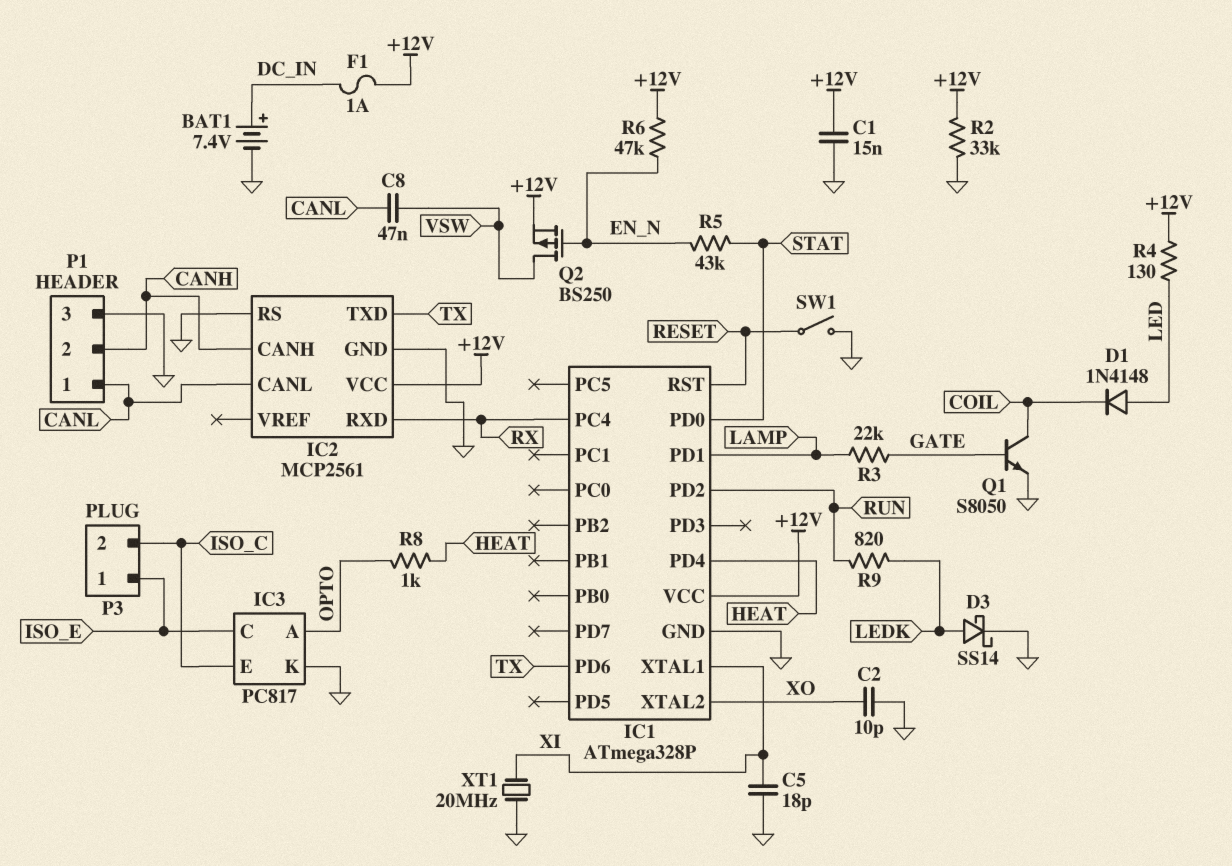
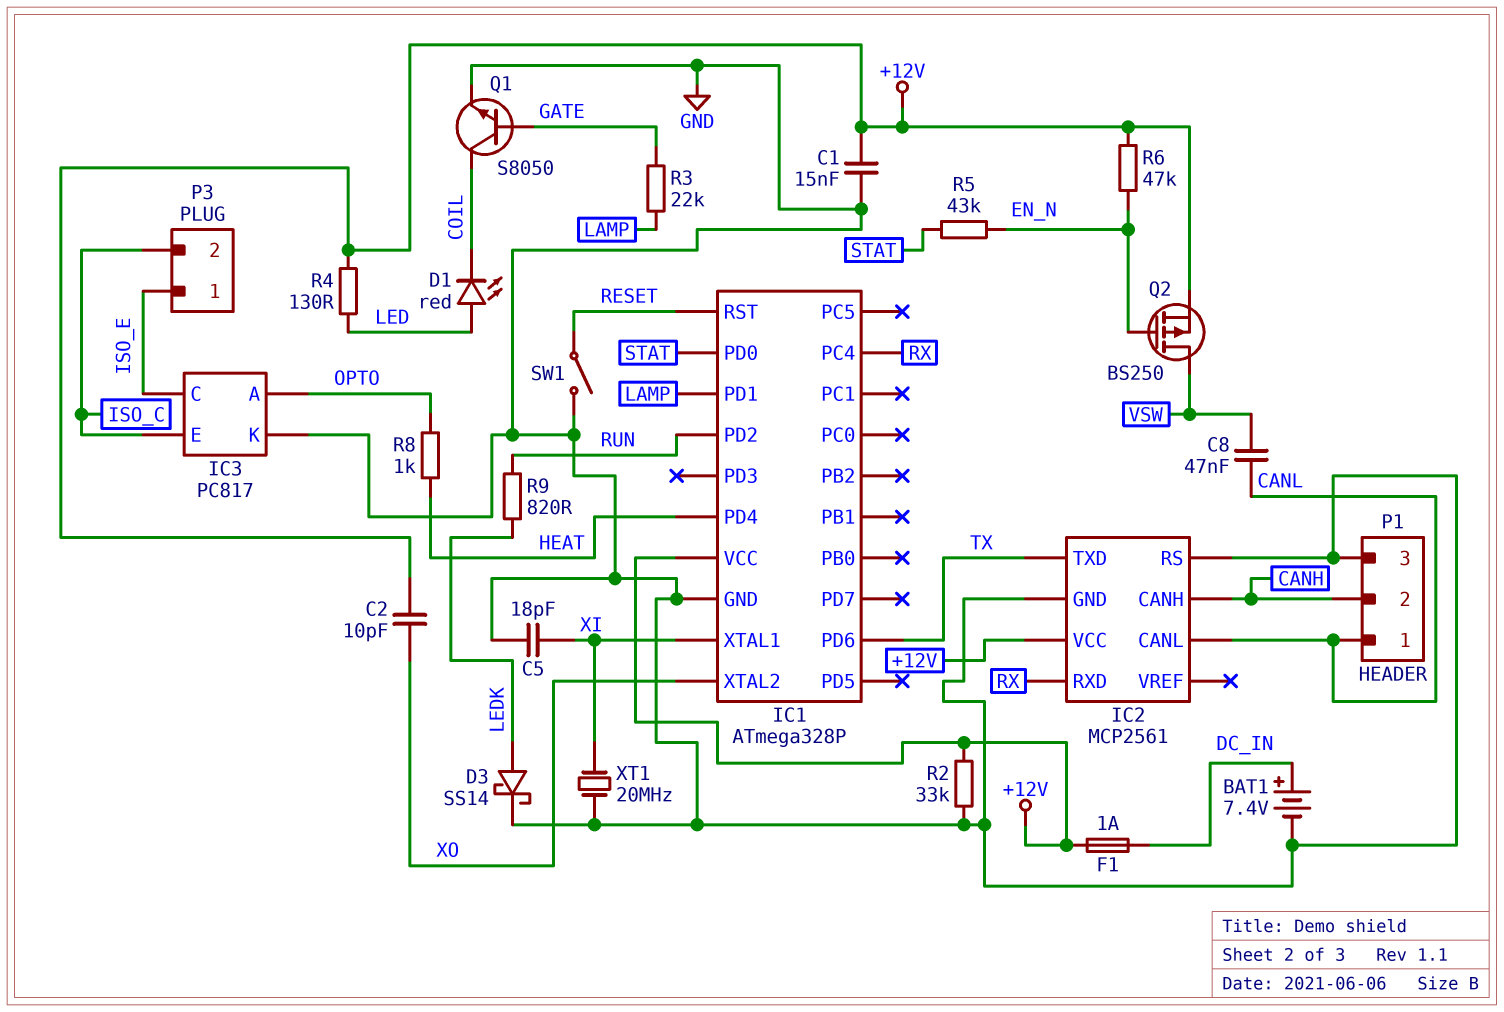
C2: 10pF (GND, XO) -> 10pF (+12V, XO)
D1: diode 1N4148 (A LED, K COIL) -> LED red (A LED, K COIL)

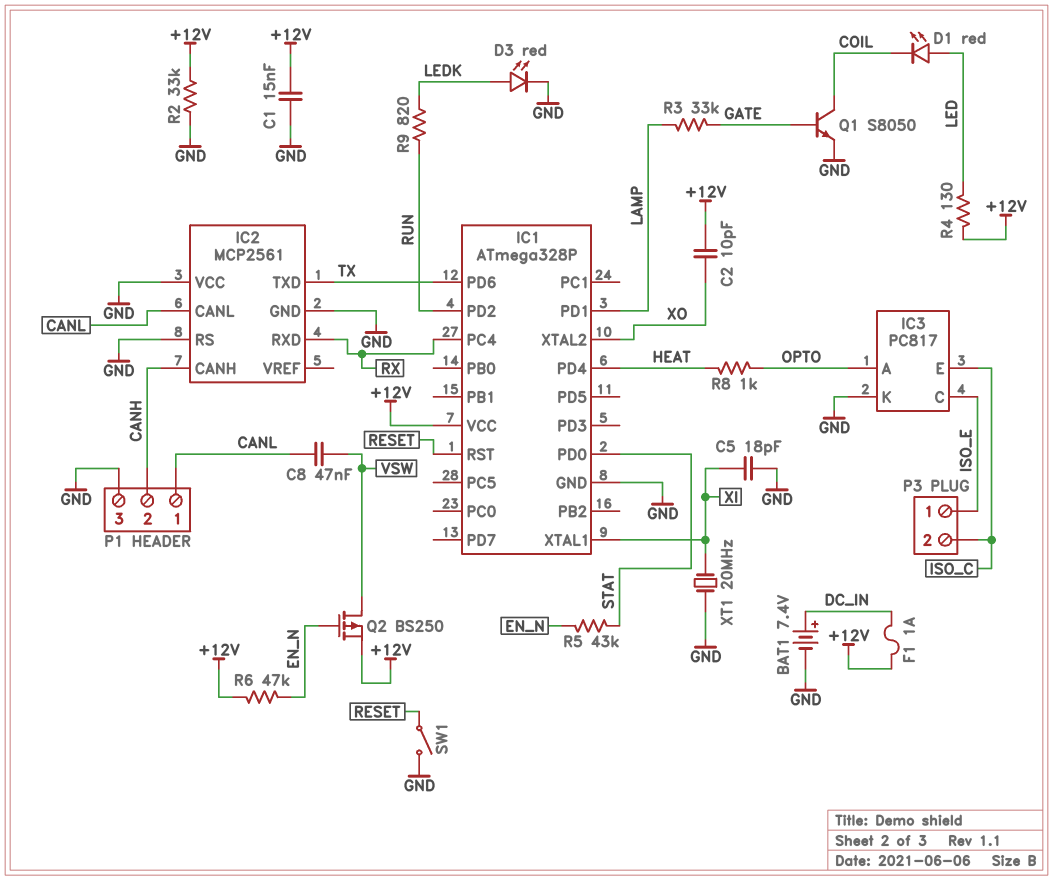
D3: schottky SS14 (A LEDK, K GND) -> LED red (A LEDK, K GND)
IC2 pin VCC: +12V -> GND
R3: 22k (GATE, LAMP) -> 33k (GATE, LAMP)

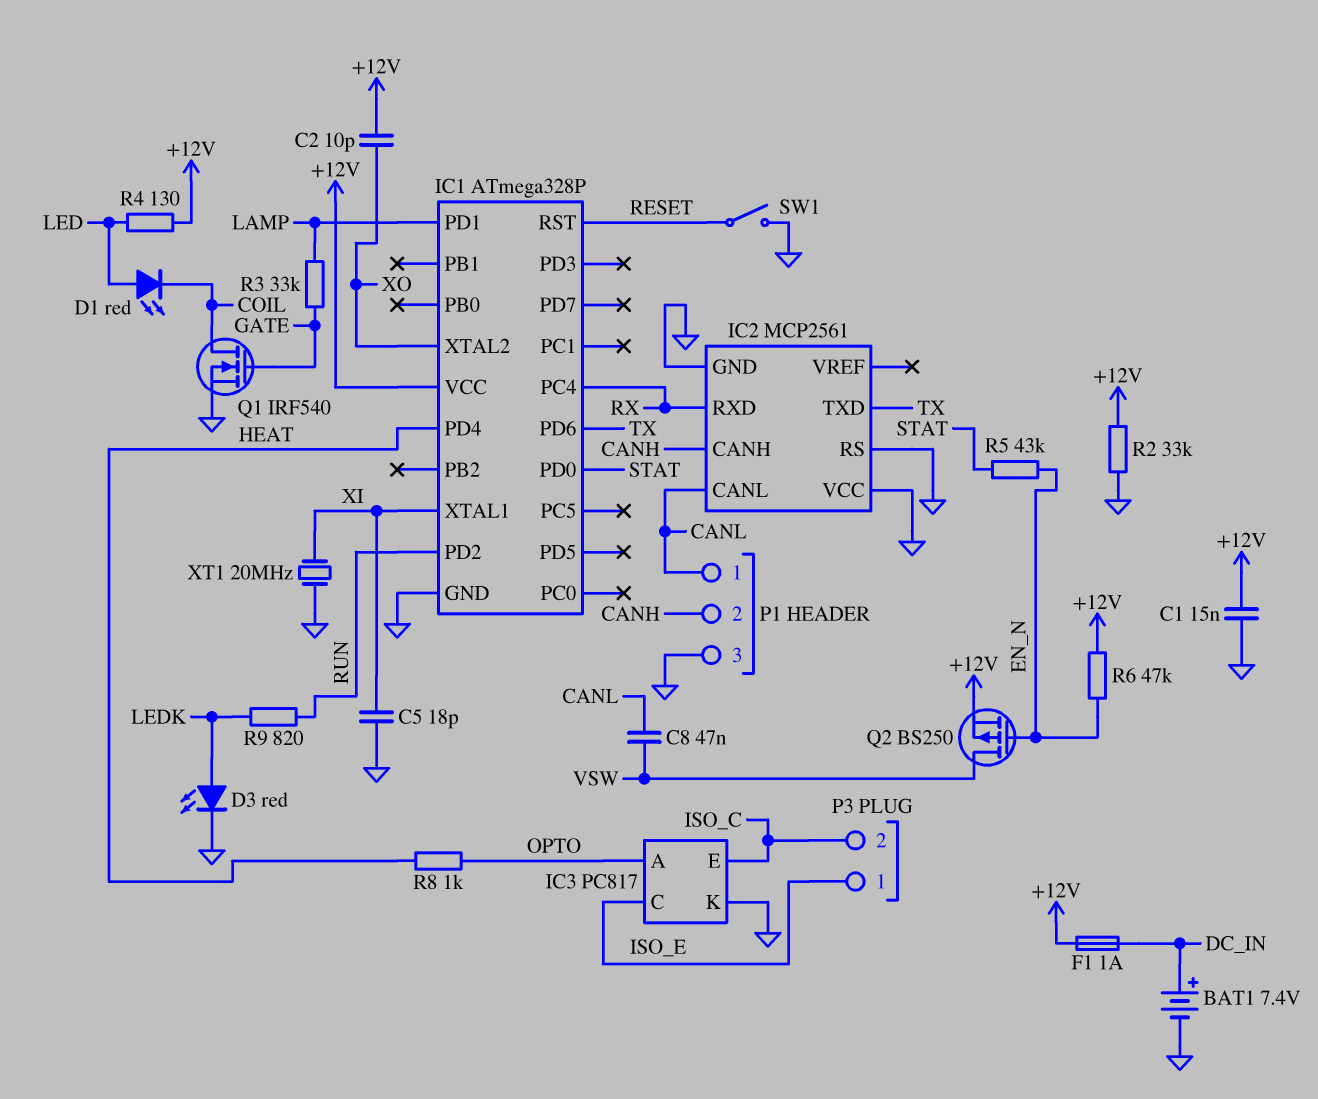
Q1: NPN S8050 (B GATE, C COIL, E GND) -> NMOS IRF540 (G GATE, D COIL, S GND)

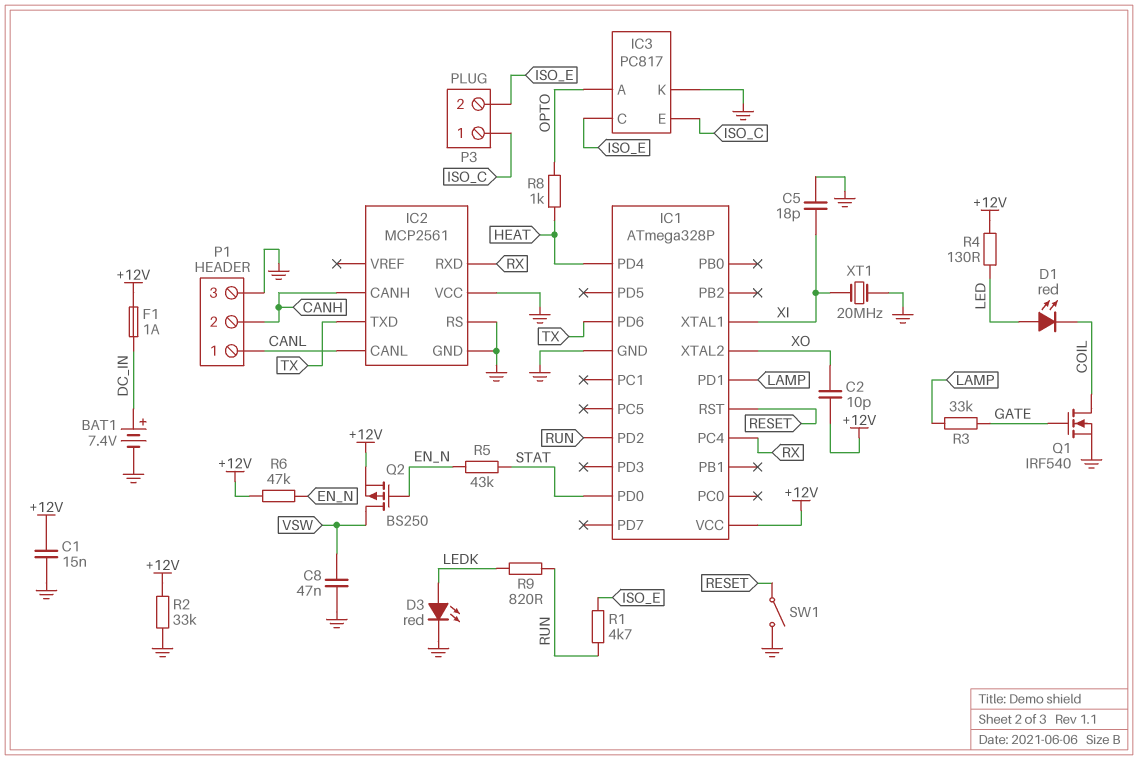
C8: 47nF (CANL, VSW) -> 47nF (GND, VSW)
P3 pin 1: ISO_E -> ISO_C
P3 pin 2: ISO_C -> ISO_E
R1: none -> 4.7k (ISO_E, RUN)

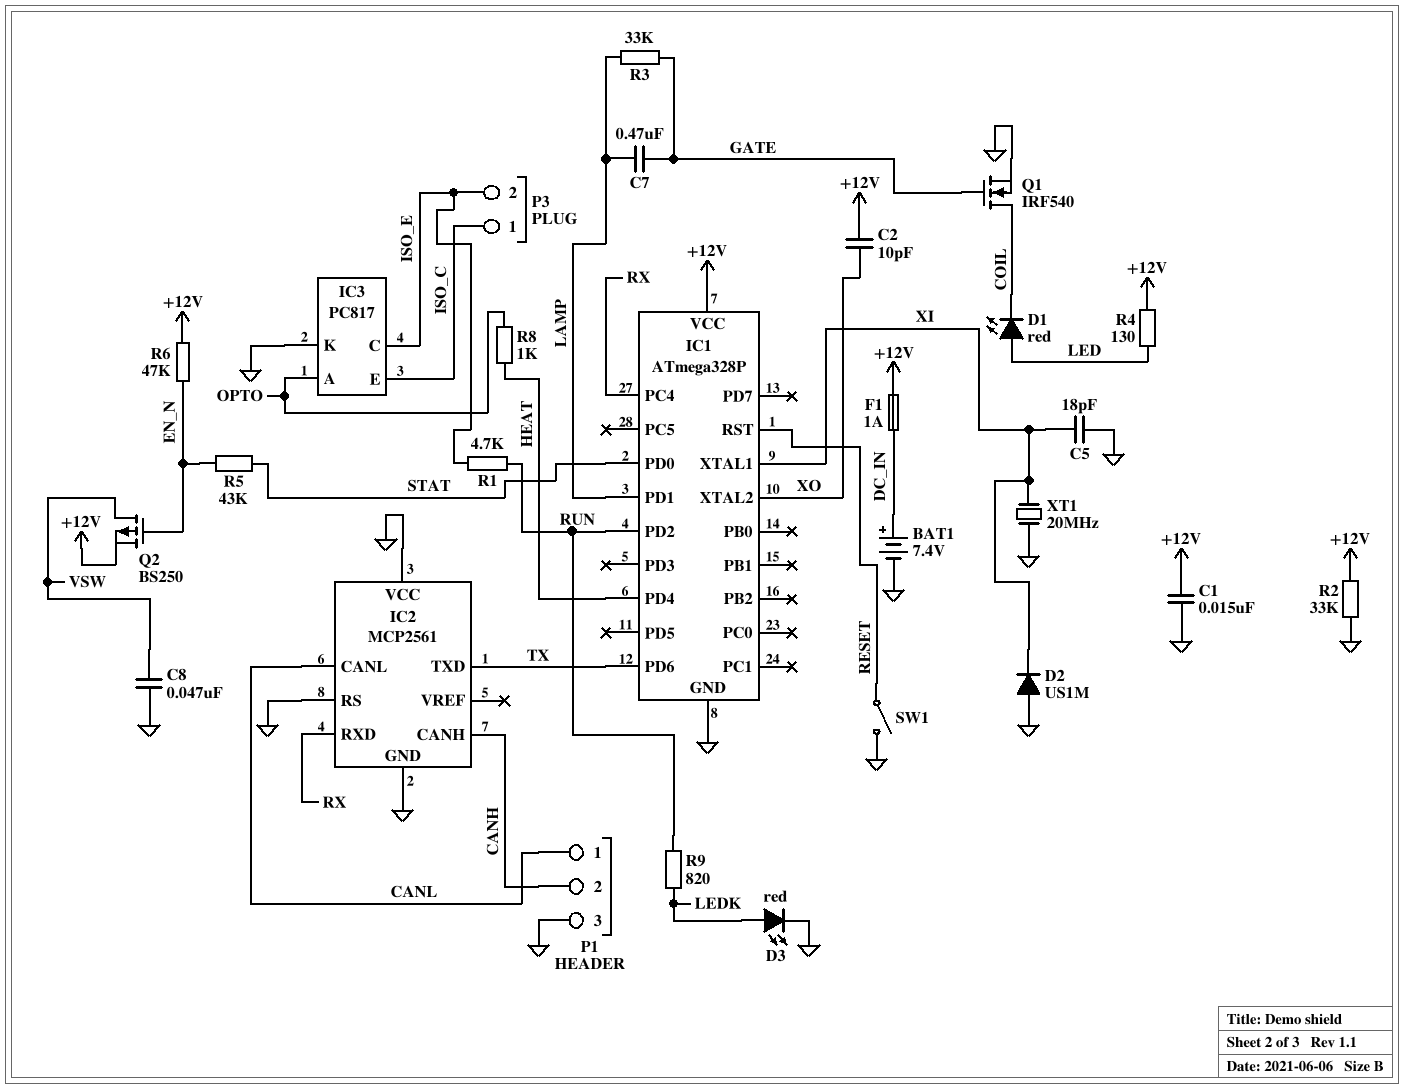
C7: none -> 470nF (GATE, LAMP)
D2: none -> diode US1M (A GND, K XI)

